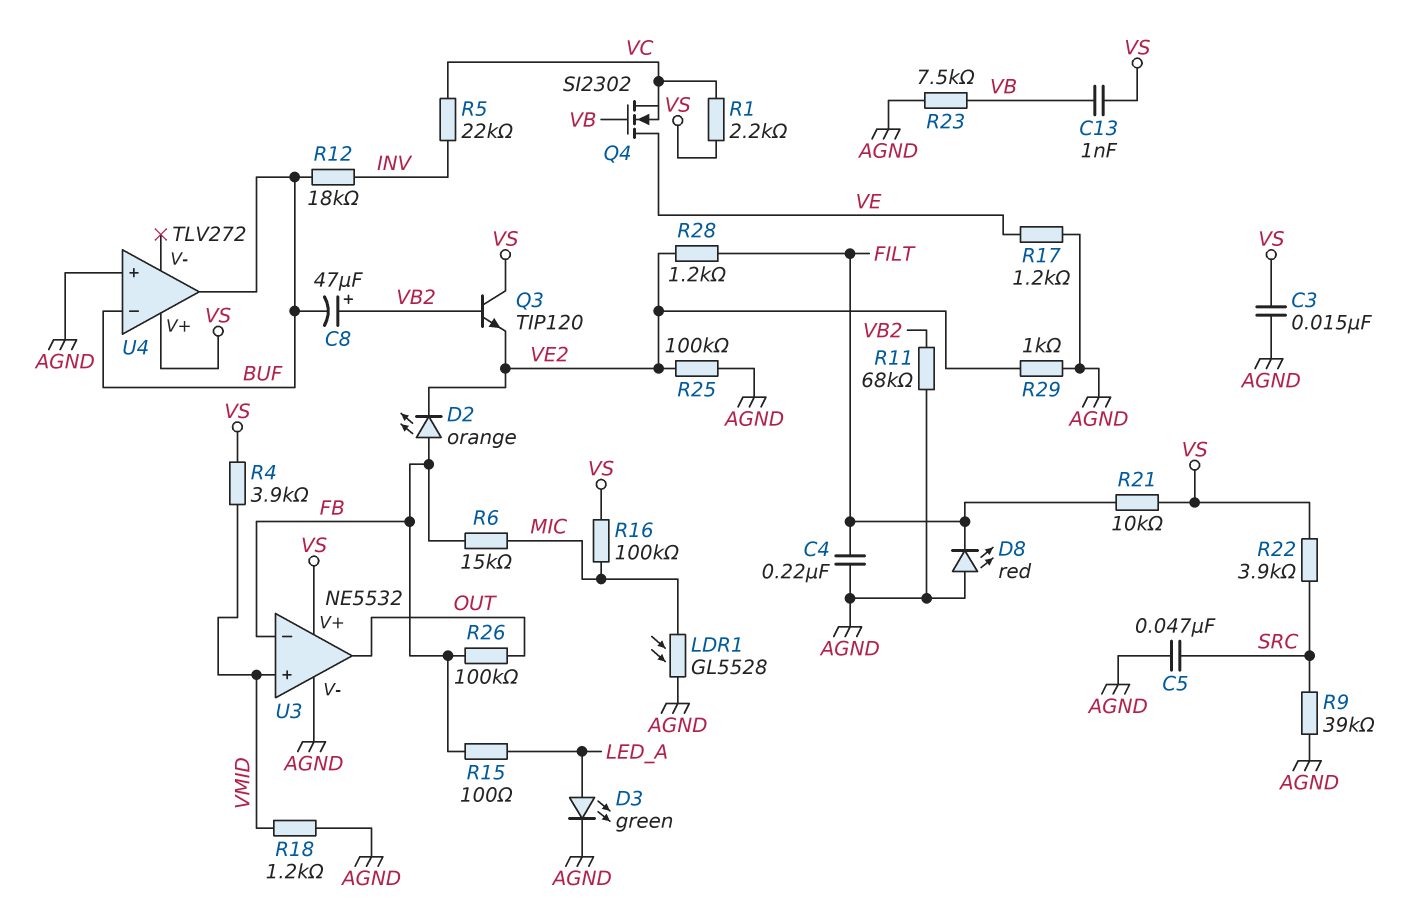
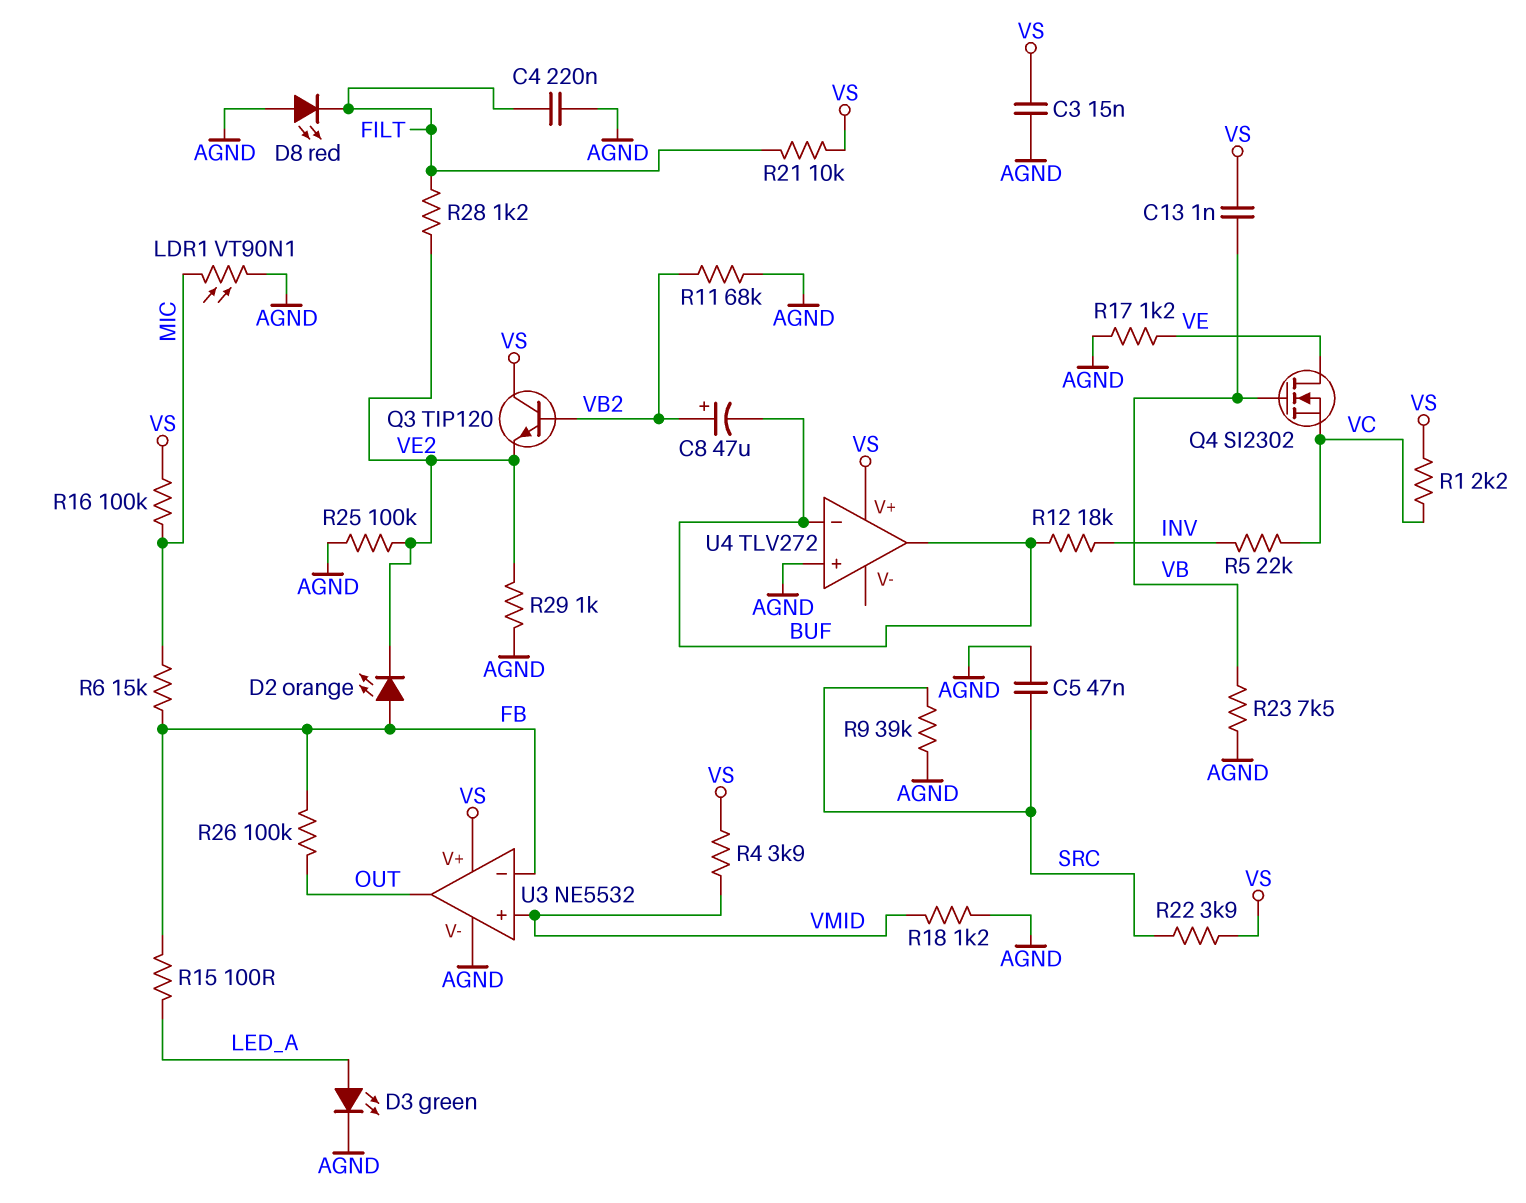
LDR1: GL5528 (AGND, MIC) -> VT90N1 (AGND, MIC)

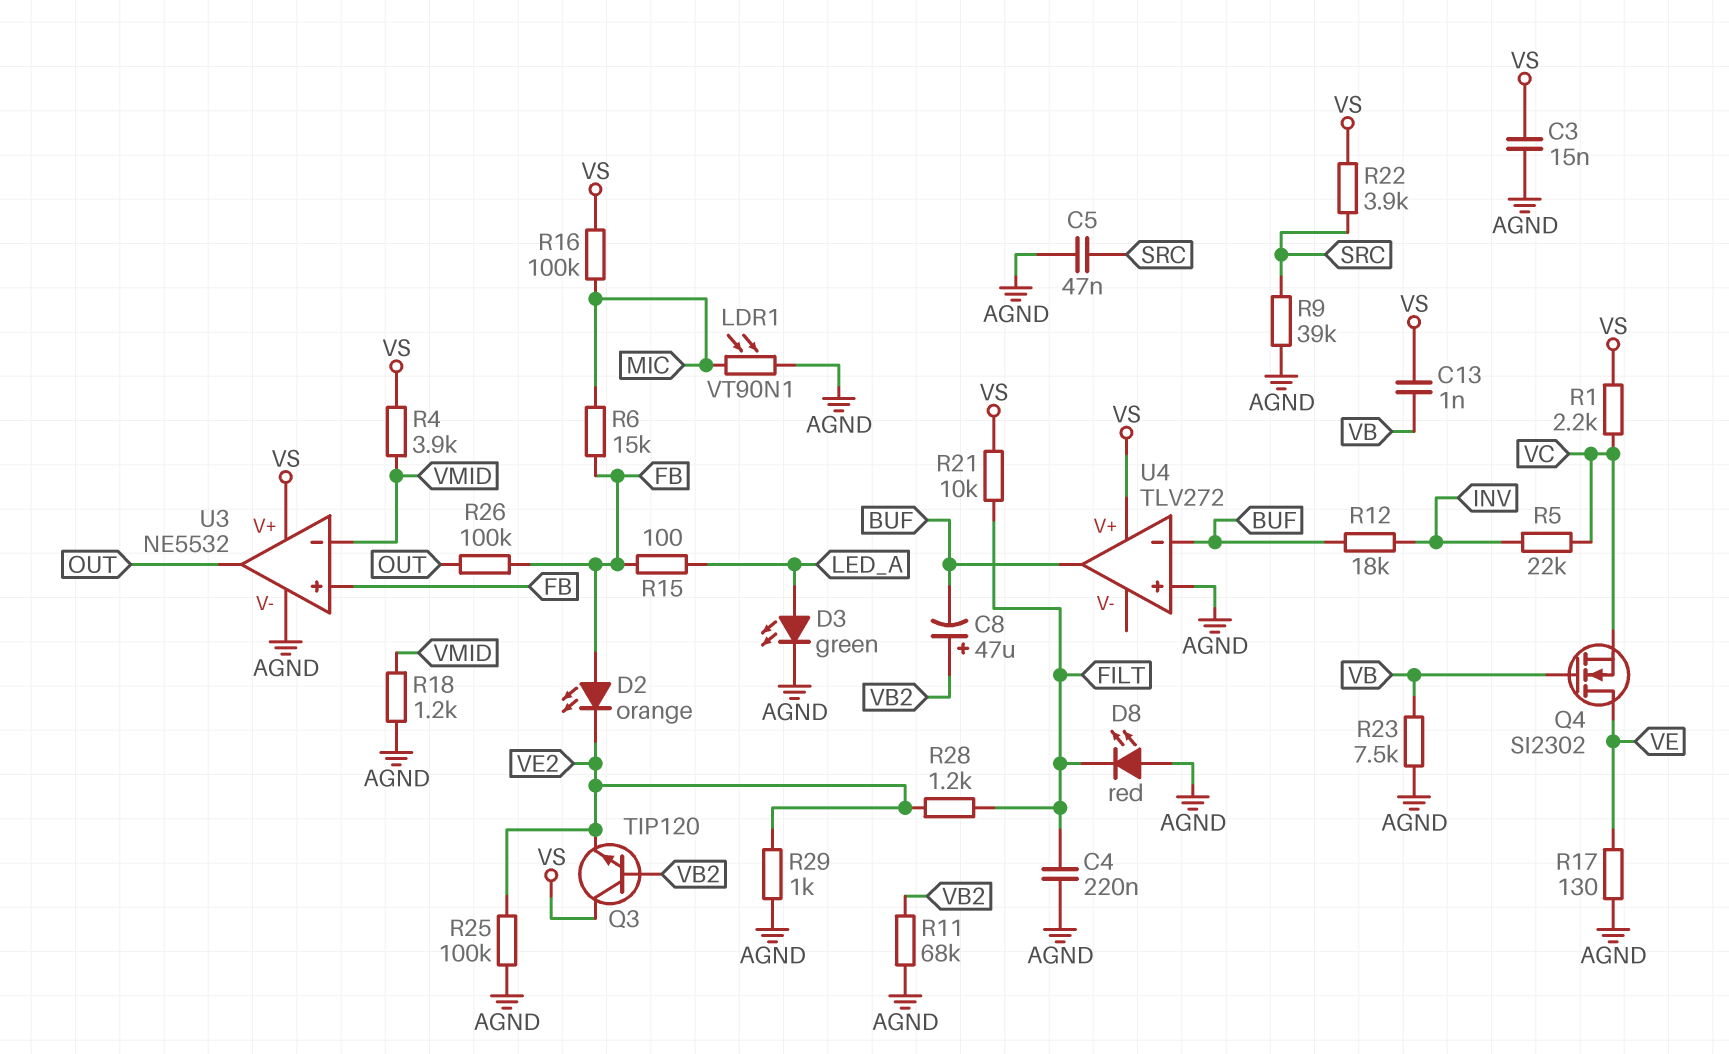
R17: 1.2k (AGND, VE) -> 130 (AGND, VE)
U3 pin in+: VMID -> FB
U3 pin in-: FB -> VMID

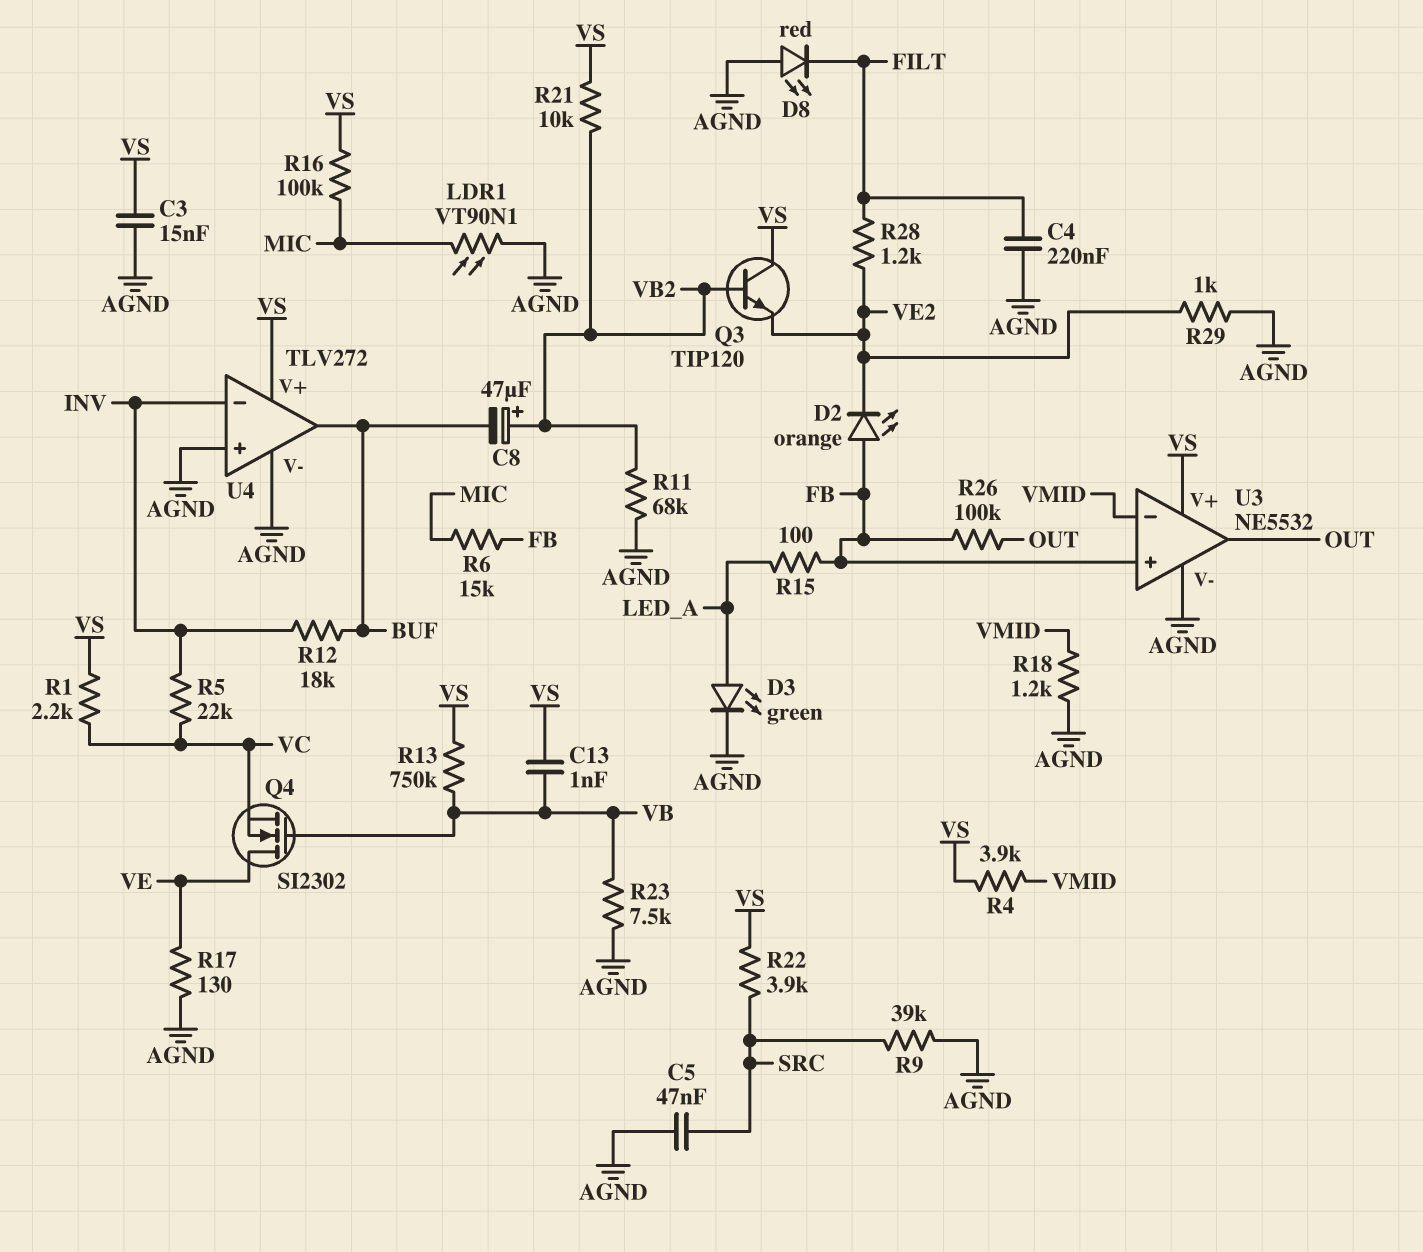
R13: none -> 750k (VB, VS)
R21: 10k (FILT, VS) -> 10k (VB2, VS)
R25: 100k (AGND, VE2) -> none
U4 pin V-: none -> AGND
U4 pin in-: BUF -> INV

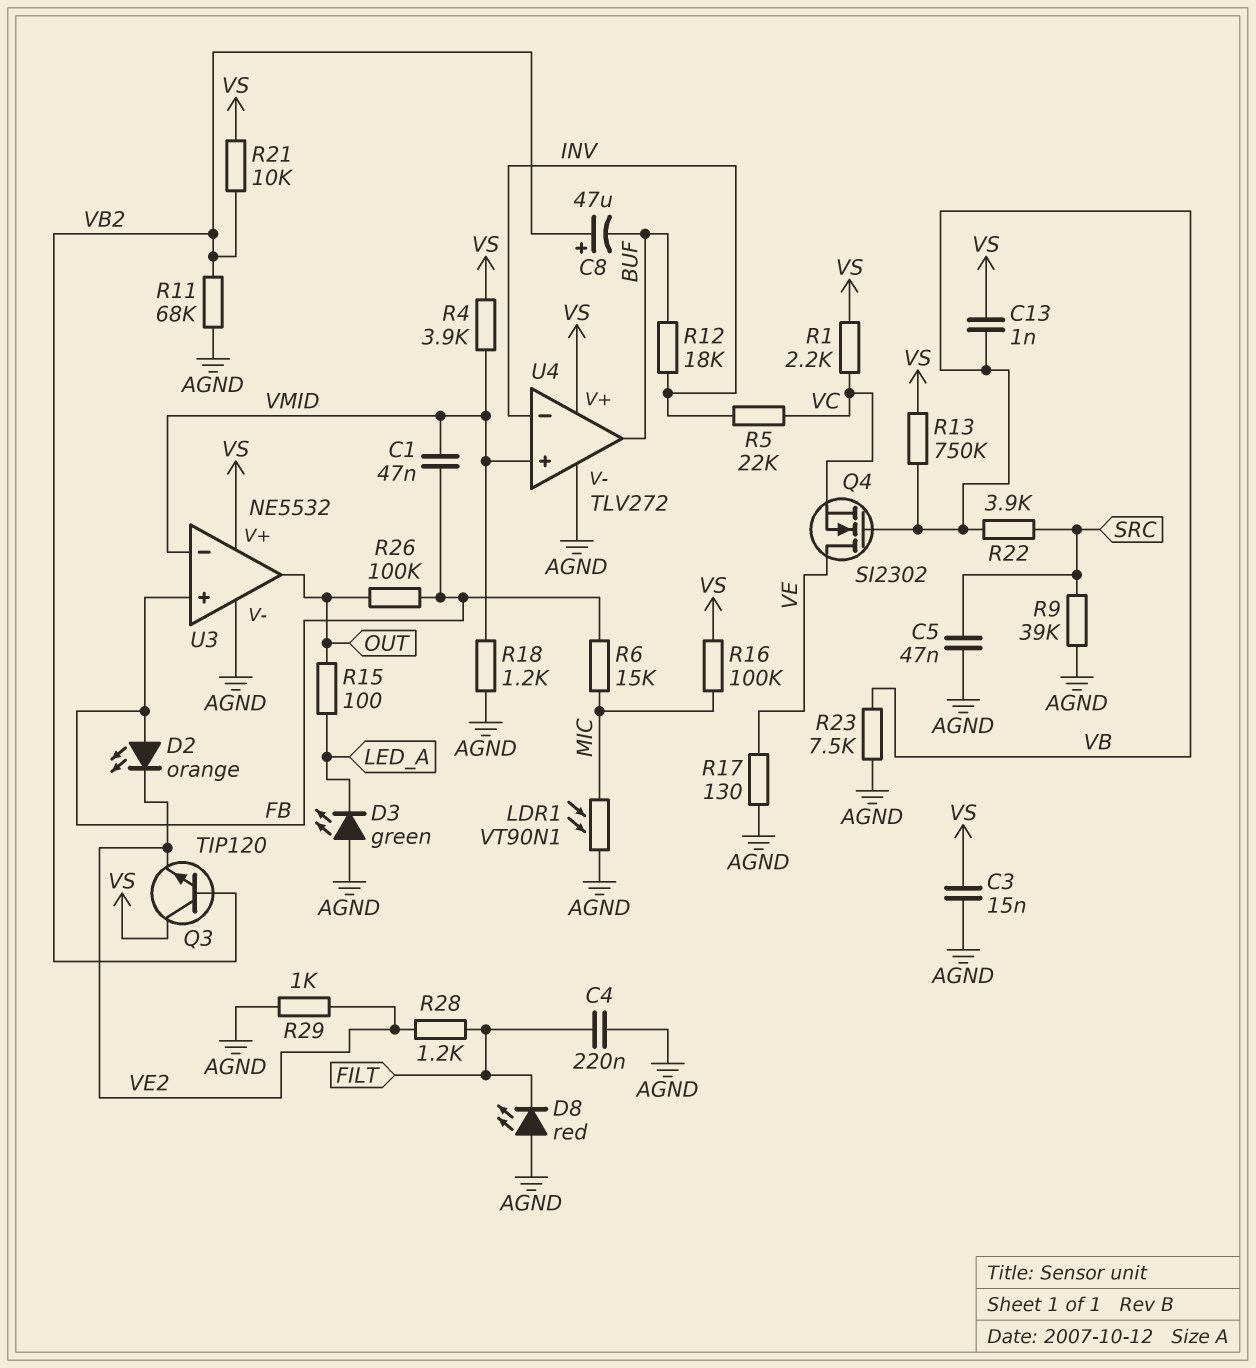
C1: none -> 47nF (FB, VMID)
D3: LED green (A LED_A, K AGND) -> LED green (A AGND, K LED_A)
R15: 100 (FB, LED_A) -> 100 (LED_A, OUT)
R22: 3.9k (SRC, VS) -> 3.9k (SRC, VB)
U4 pin in+: AGND -> VMID

